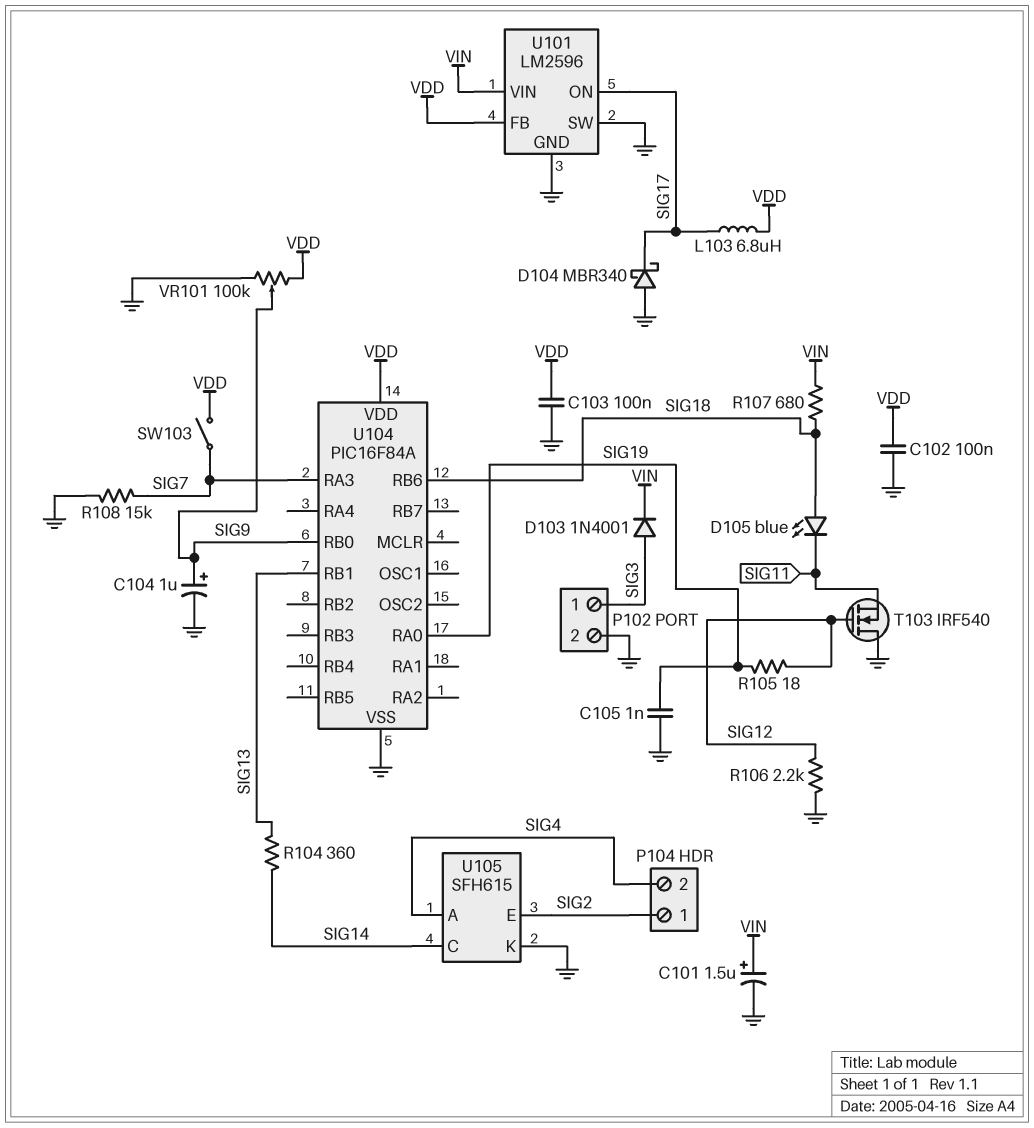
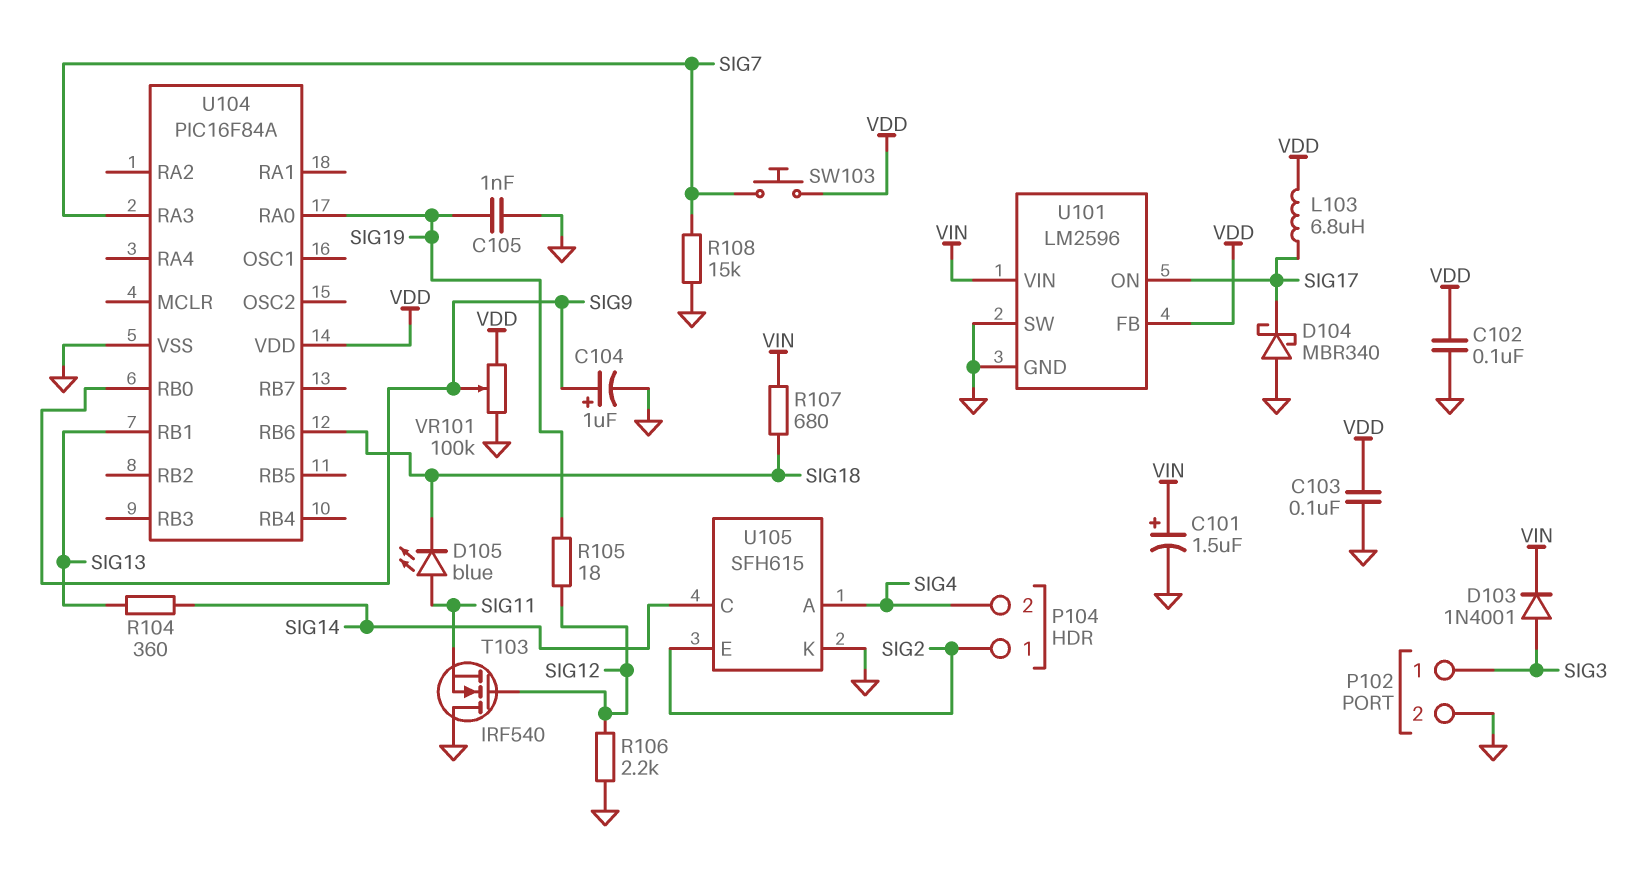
D105: LED blue (A SIG18, K SIG11) -> LED blue (A SIG11, K SIG18)
SW103: switch (SIG7, VDD) -> button (SIG7, VDD)

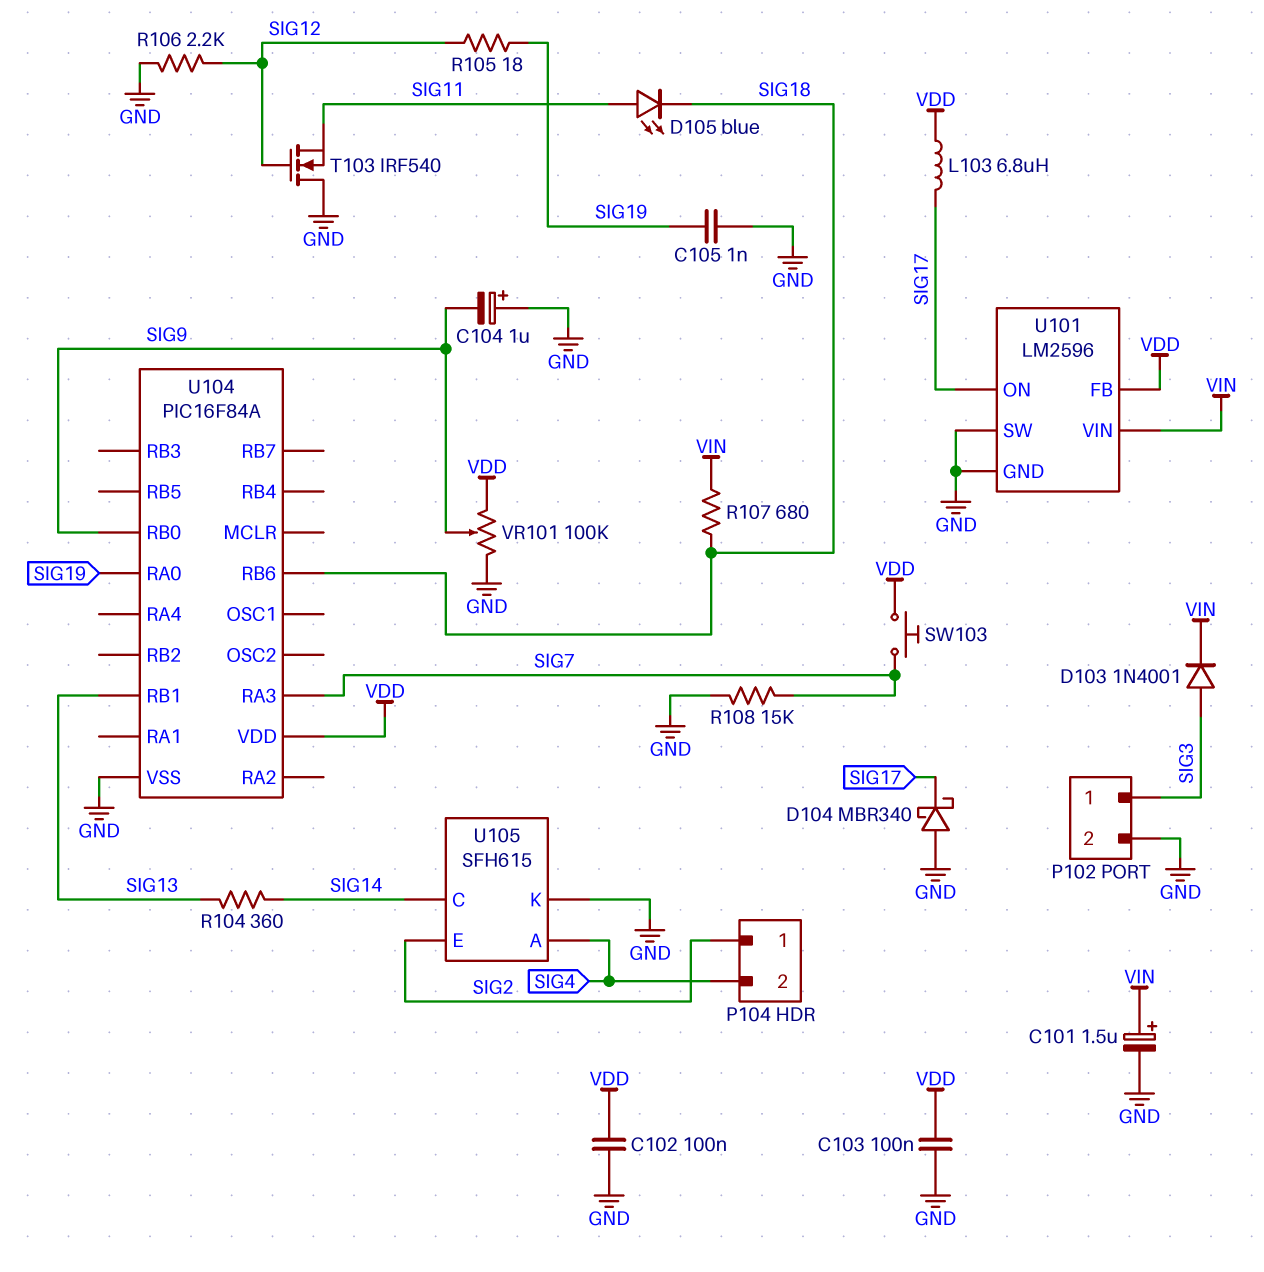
C104: 1uF (plus SIG9, minus GND) -> 1uF (plus GND, minus SIG9)

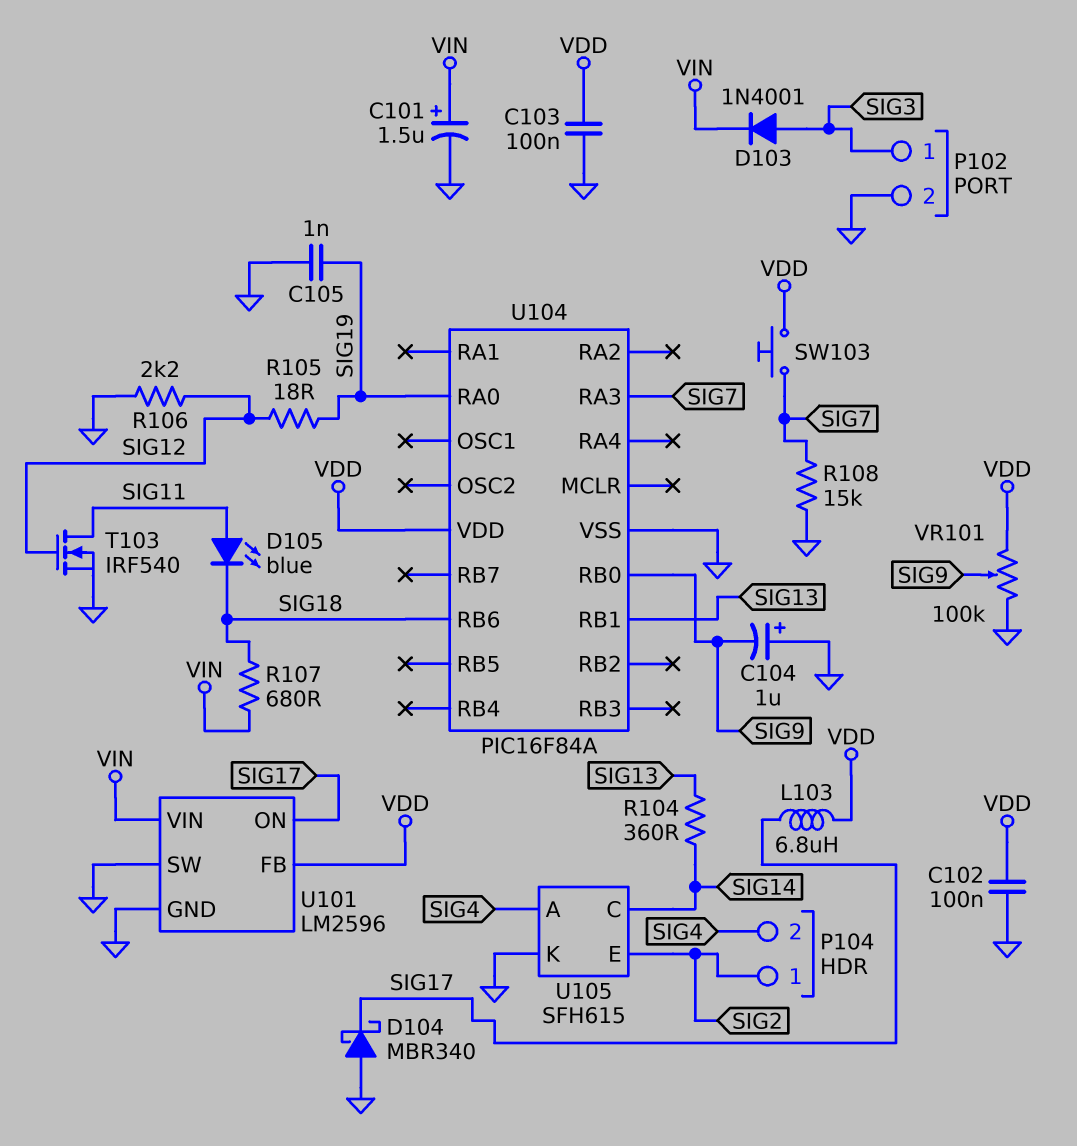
T103: NMOS IRF540 (G SIG12, D GND, S SIG11) -> NMOS IRF540 (G SIG12, D SIG11, S GND)

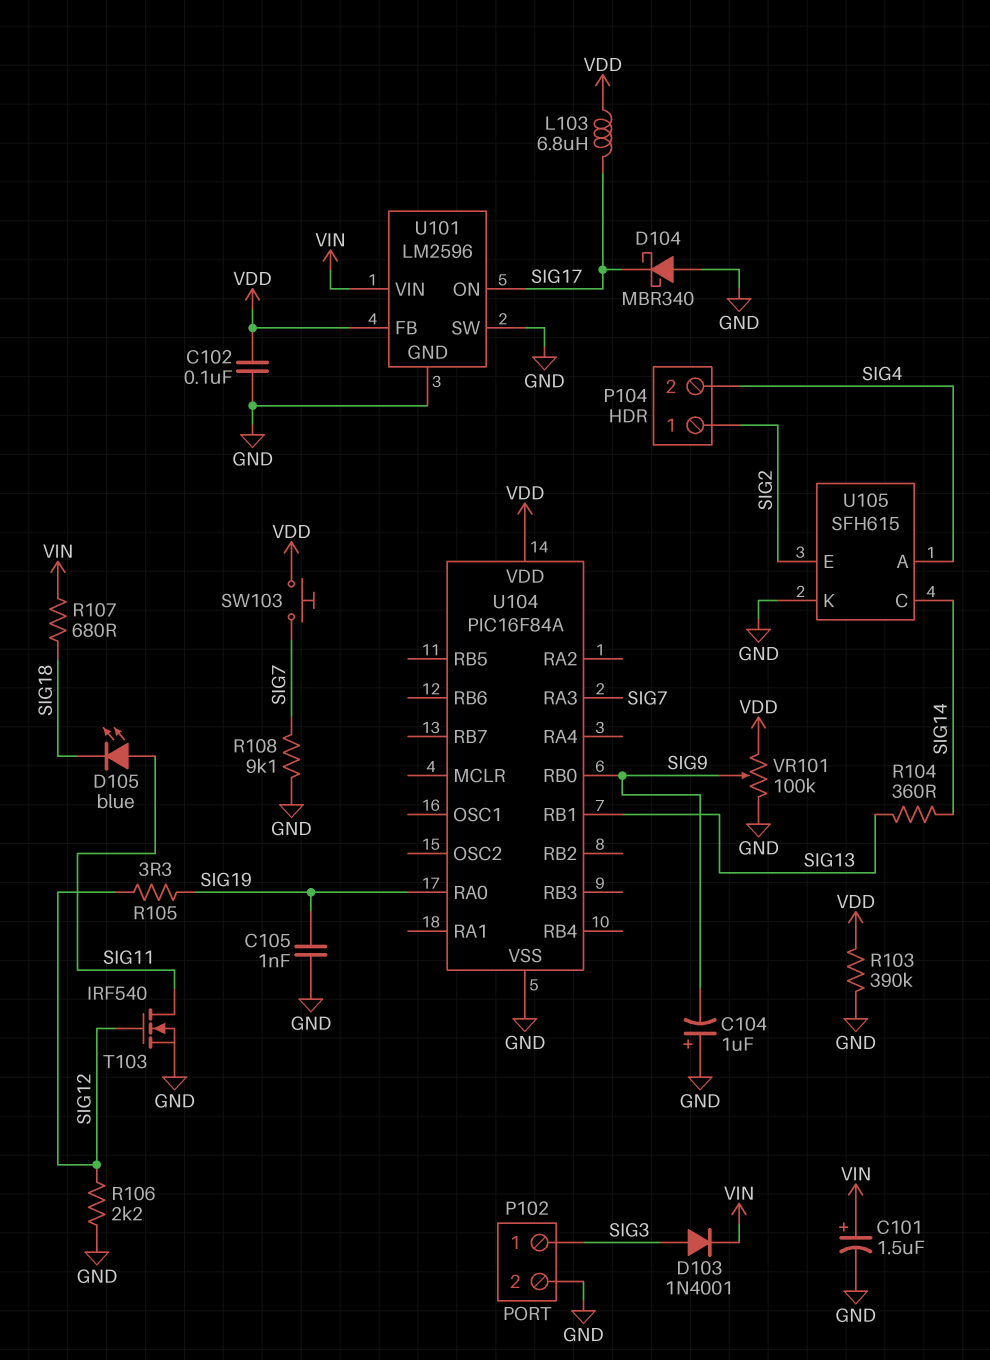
C103: 100nF (GND, VDD) -> none
R103: none -> 390k (GND, VDD)
R105: 18 (SIG12, SIG19) -> 3.3 (SIG12, SIG19)
R108: 15k (GND, SIG7) -> 9.1k (GND, SIG7)
U104 pin RB6: SIG18 -> none

